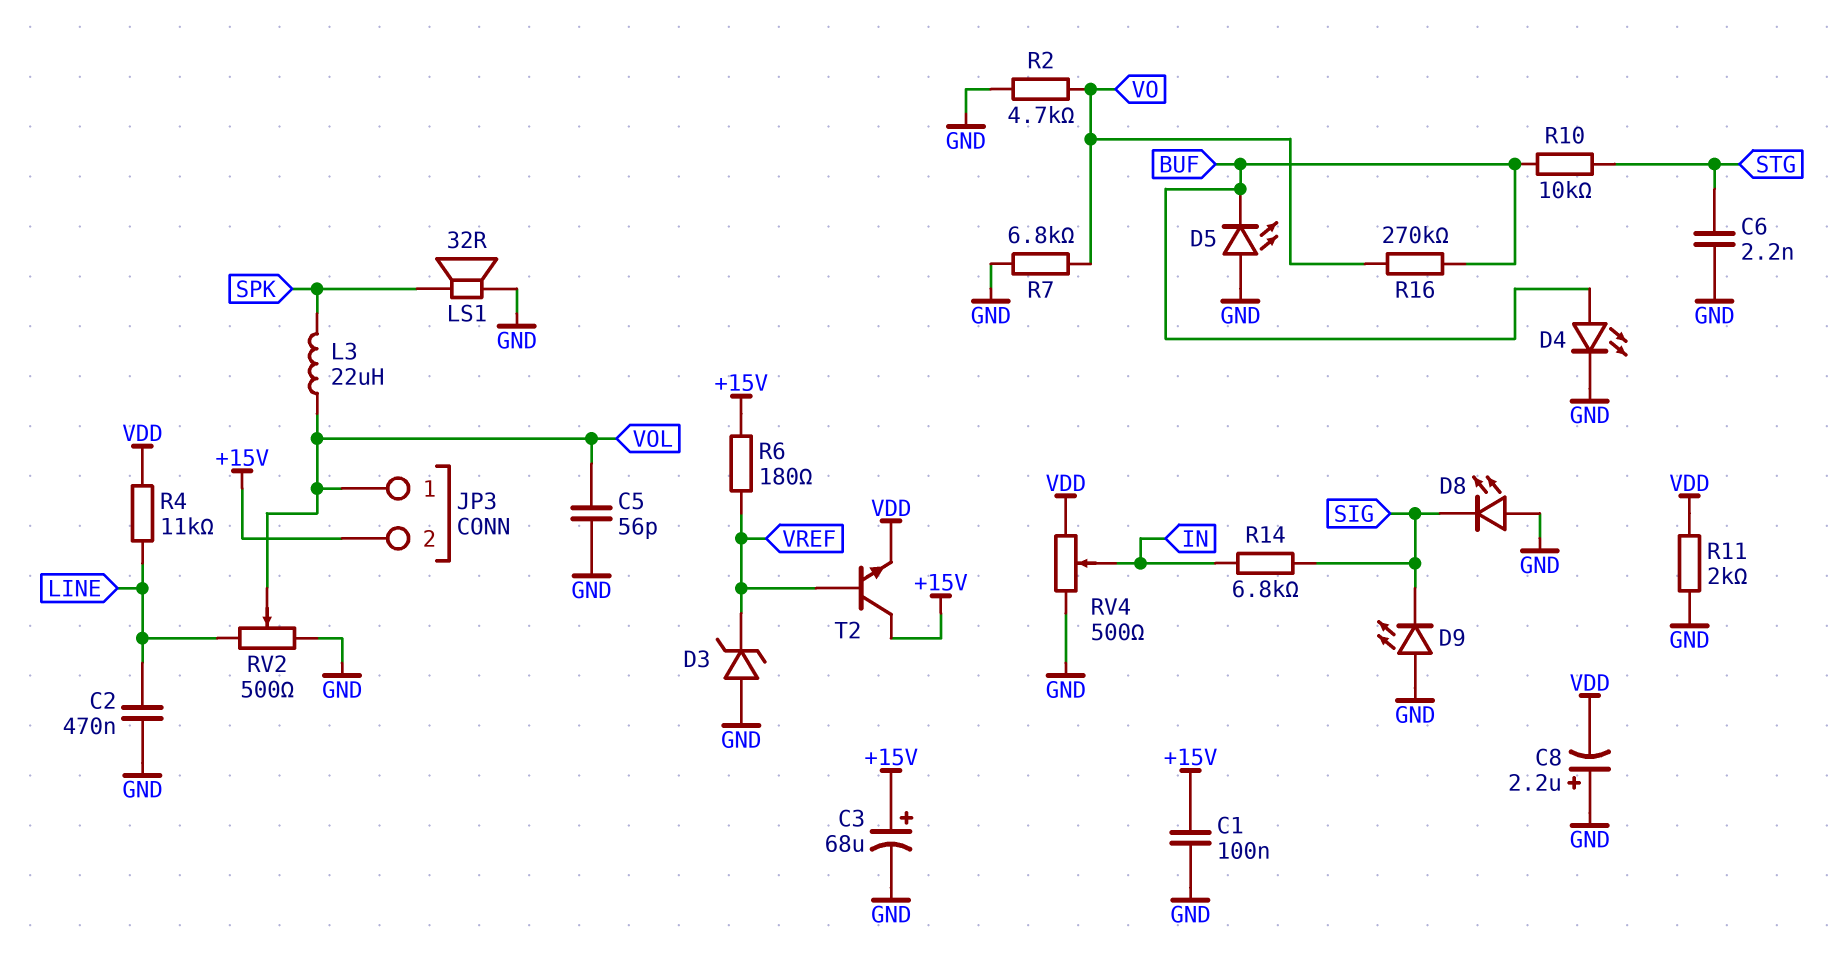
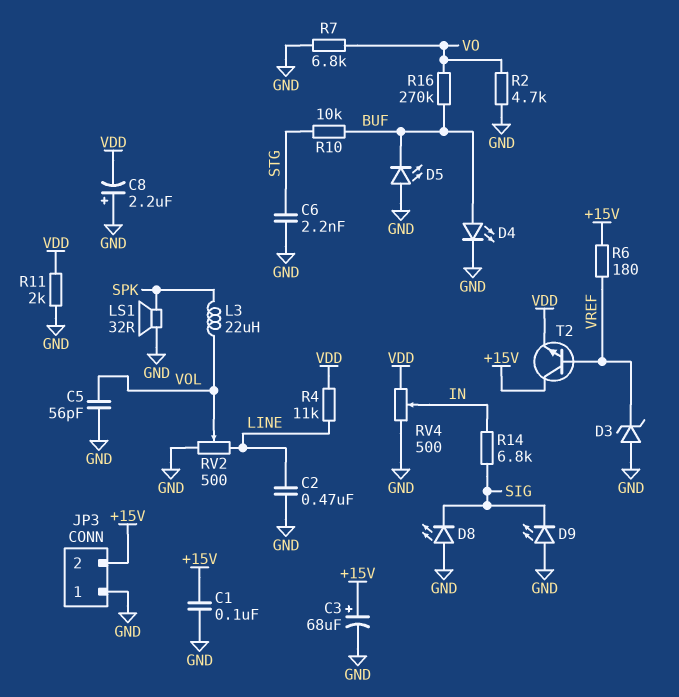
JP3 pin 1: VOL -> GND

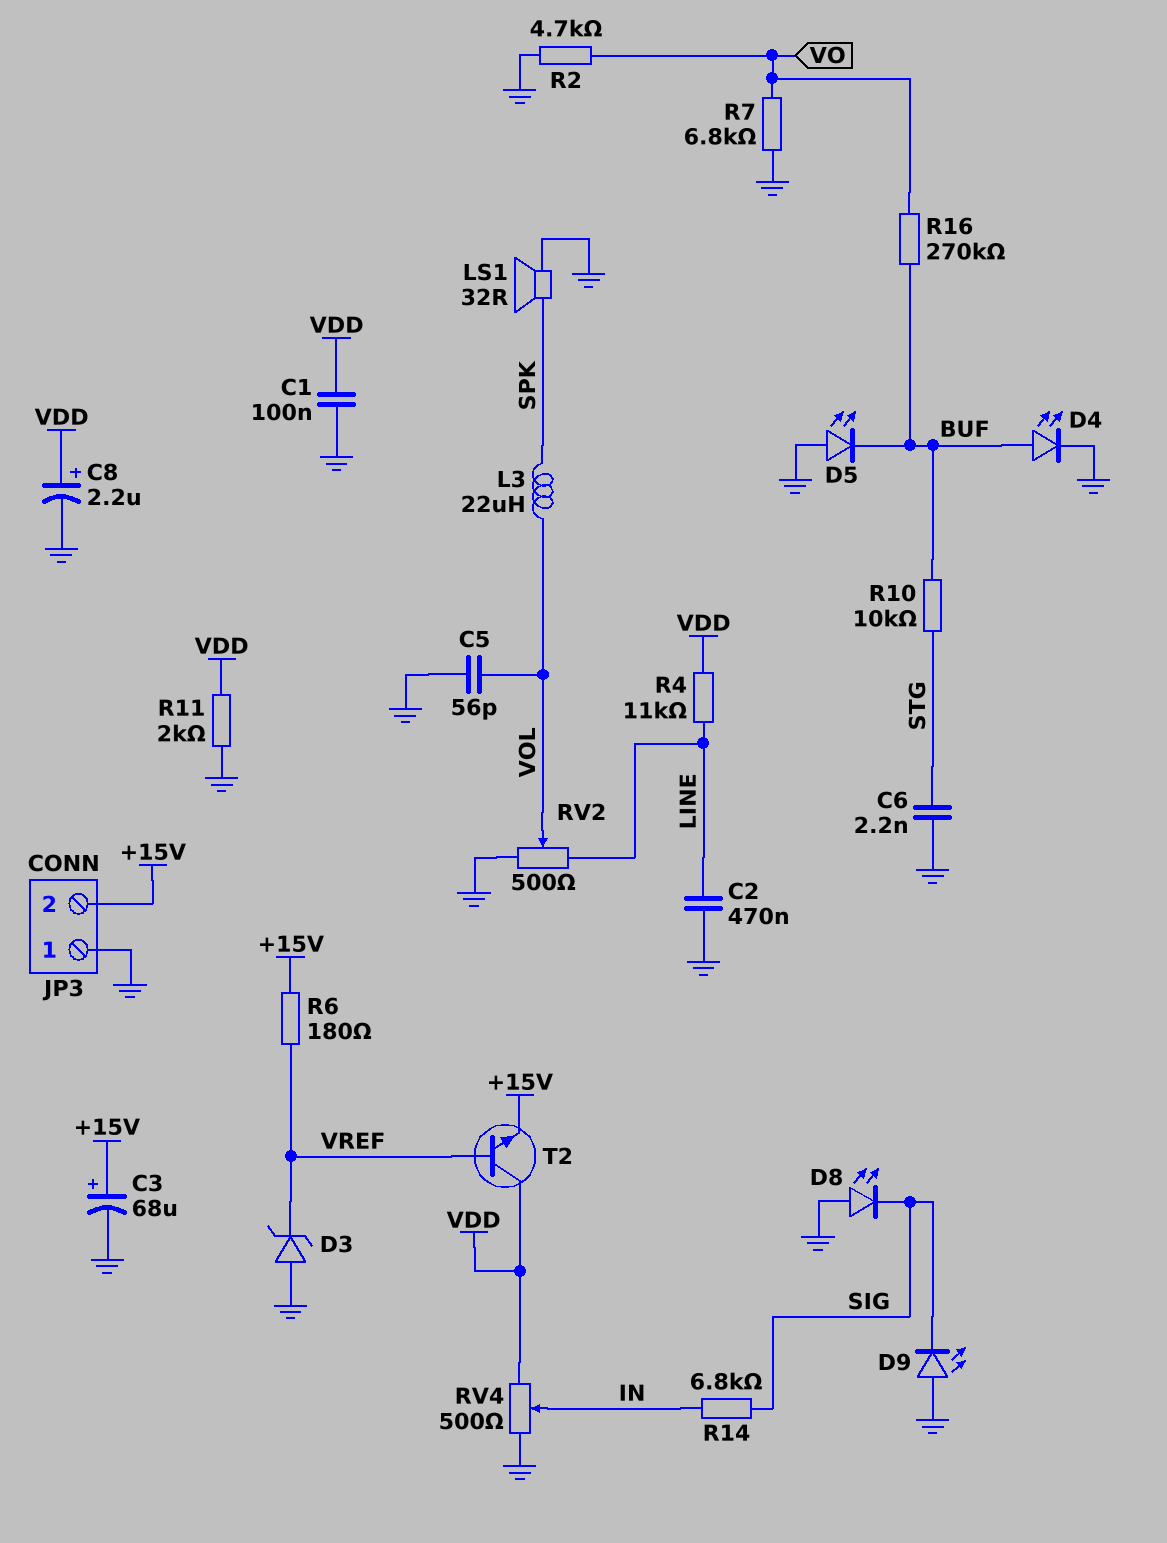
C1: 100nF (+15V, GND) -> 100nF (GND, VDD)
C8: 2.2uF (plus GND, minus VDD) -> 2.2uF (plus VDD, minus GND)
T2: NPN (B VREF, C +15V, E VDD) -> NPN (B VREF, C VDD, E +15V)

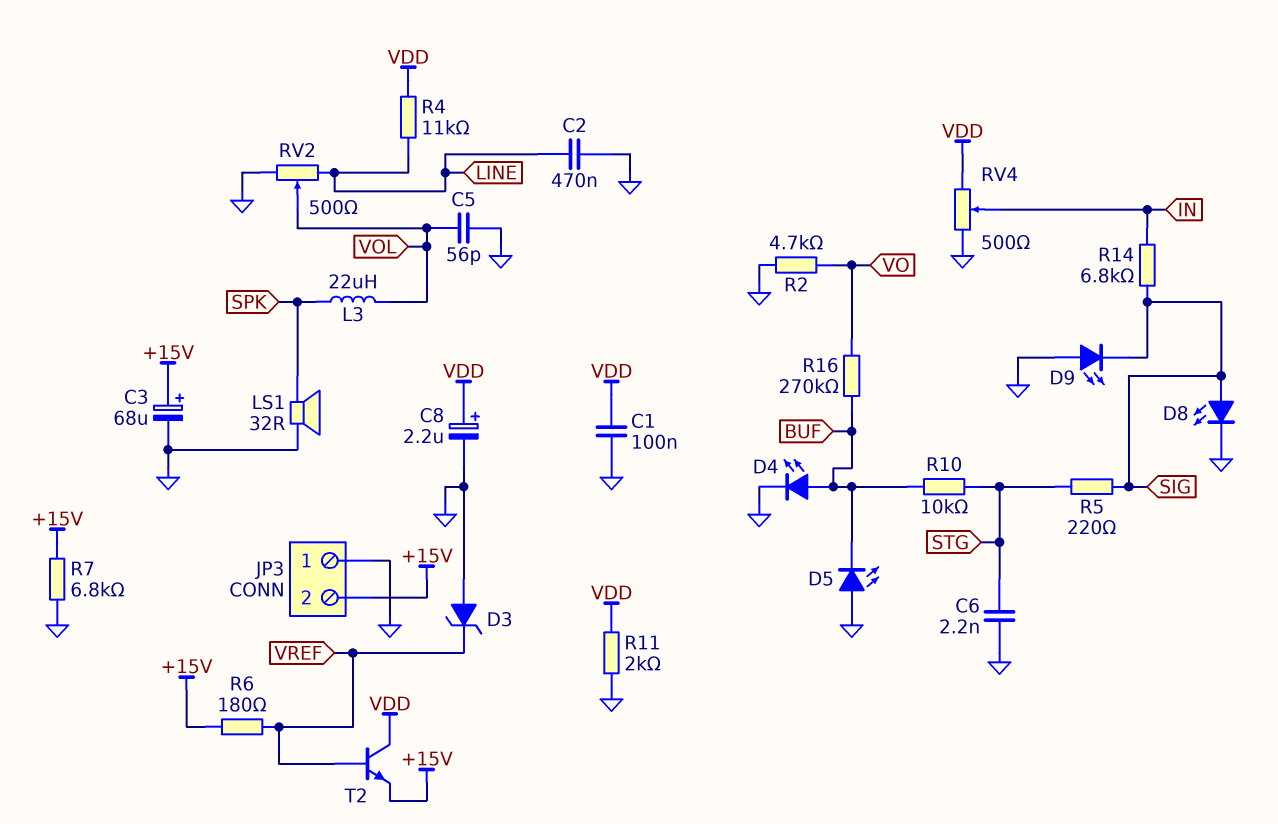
D8: LED (A GND, K SIG) -> LED (A SIG, K GND)
R5: none -> 220 (SIG, STG)
R7: 6.8k (GND, VO) -> 6.8k (+15V, GND)

